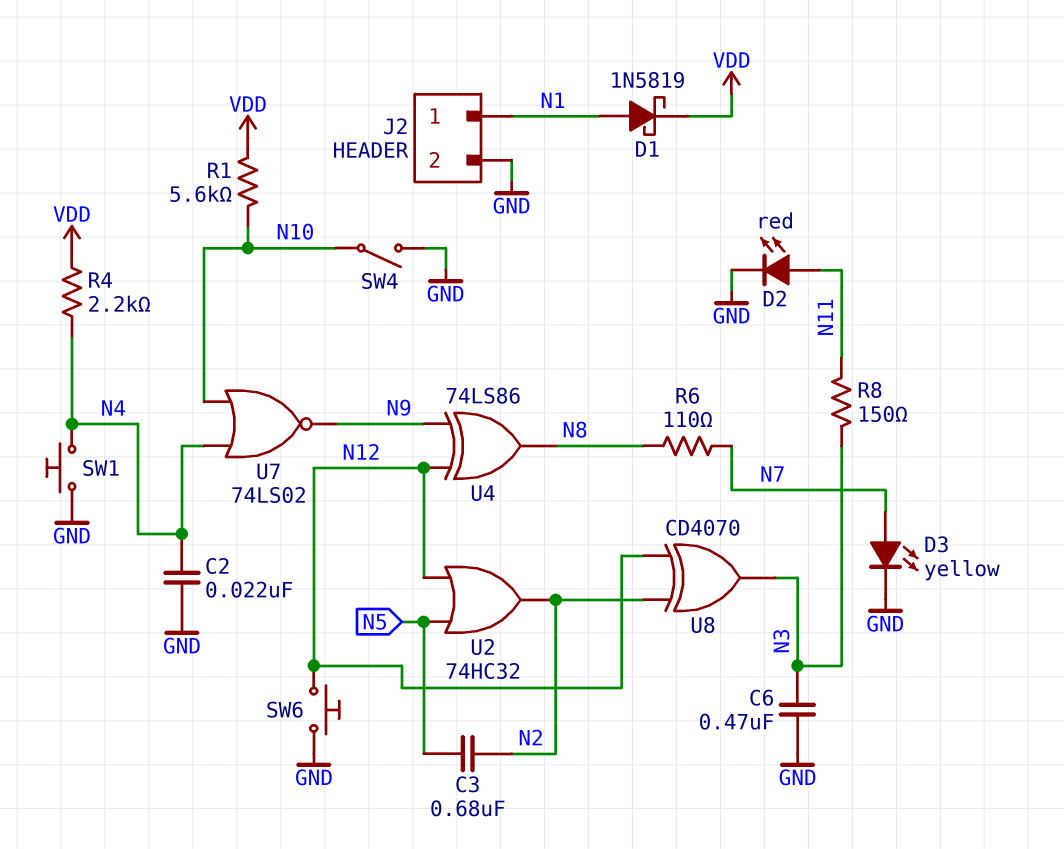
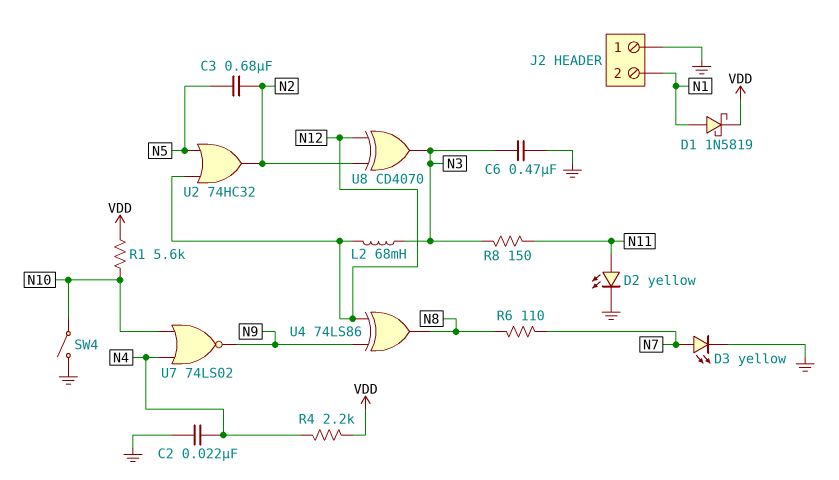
D2: LED red (A N11, K GND) -> LED yellow (A N11, K GND)
J2 pin 1: N1 -> GND
J2 pin 2: GND -> N1
L2: none -> 68mH (N3, N12)
SW1: button (GND, N4) -> none
SW6: button (GND, N12) -> none

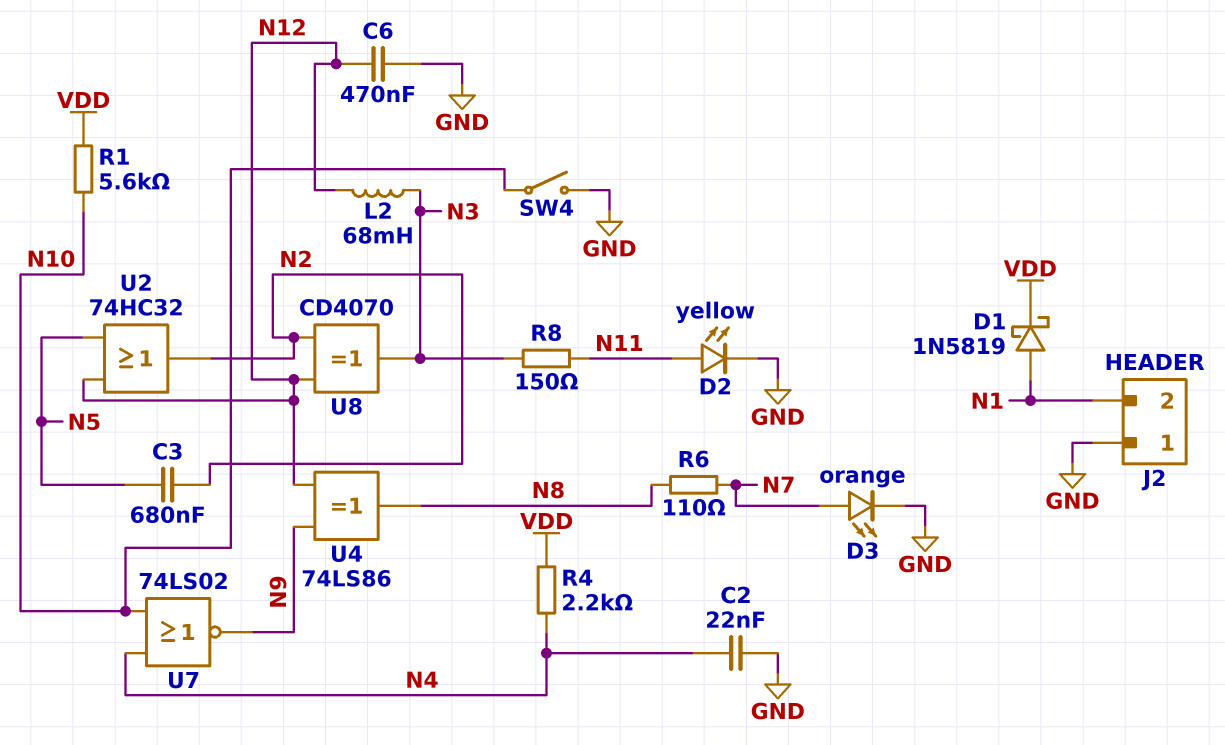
C6: 470nF (GND, N3) -> 470nF (GND, N12)
D3: LED yellow (A N7, K GND) -> LED orange (A N7, K GND)

